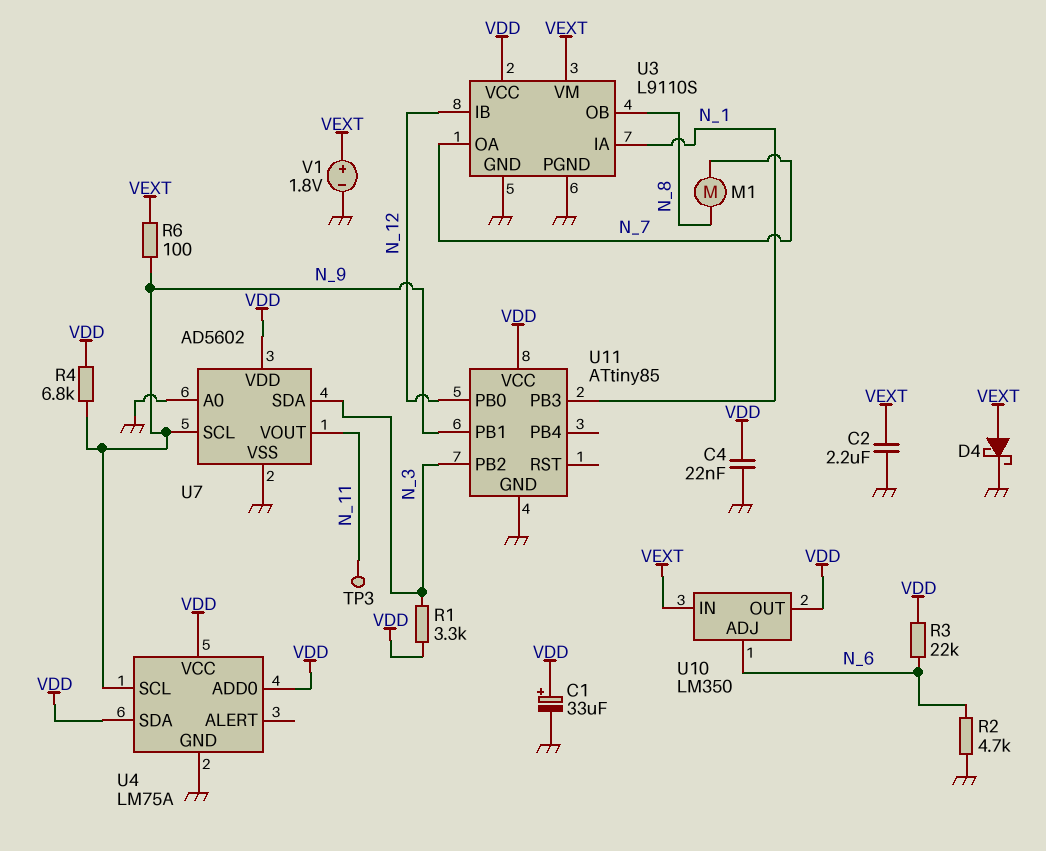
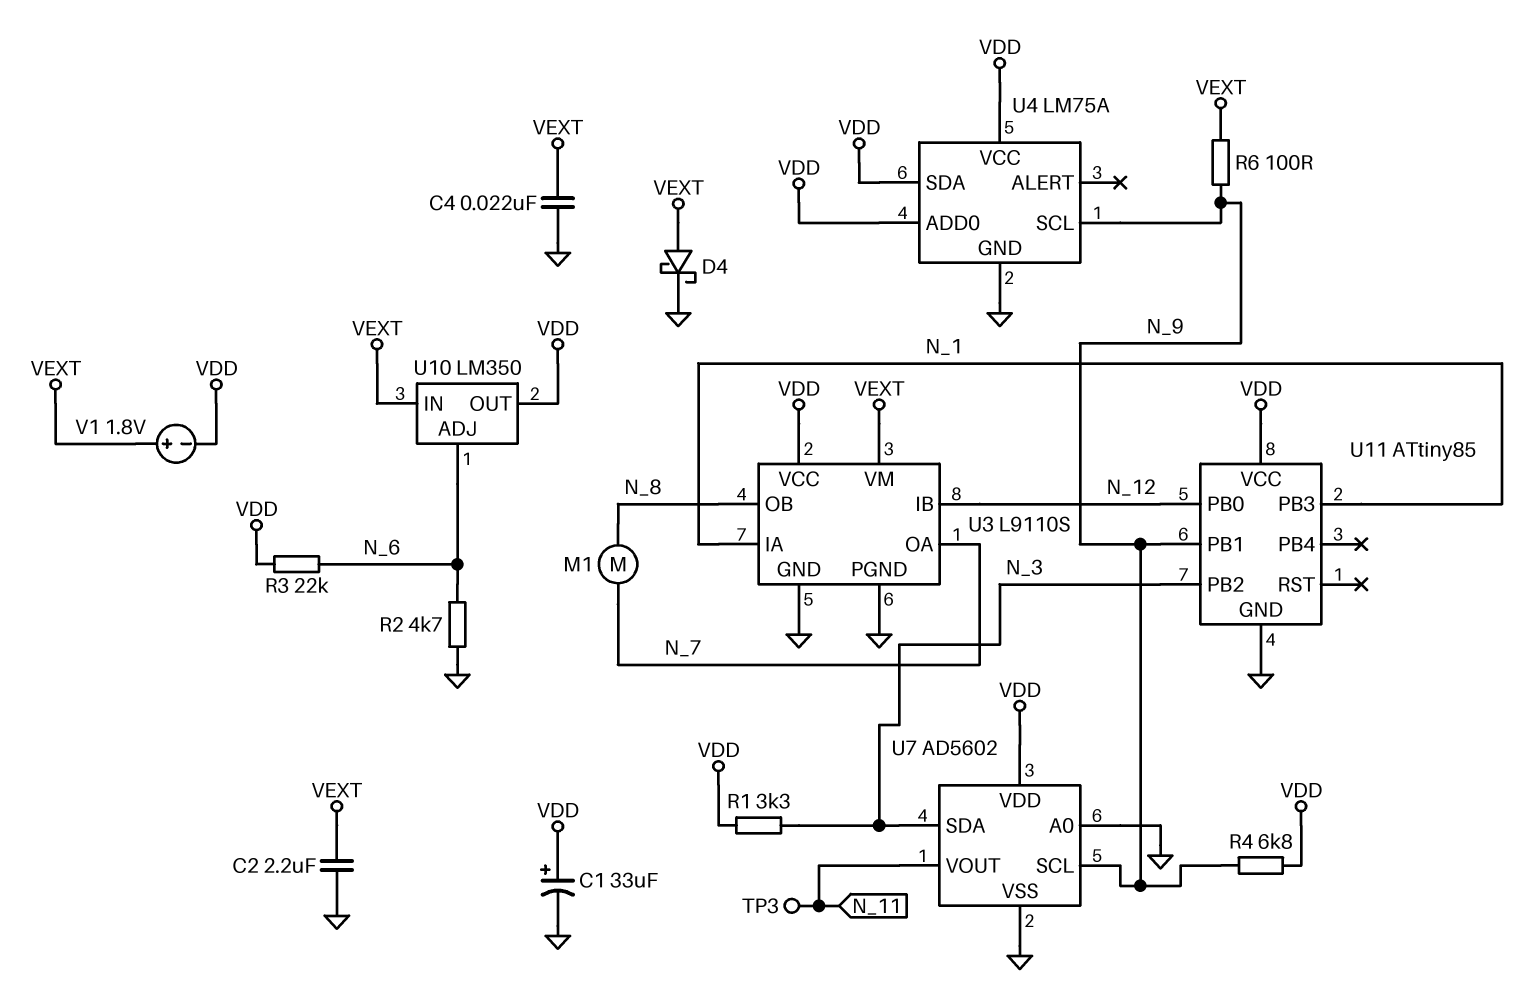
C4: 22nF (GND, VDD) -> 22nF (GND, VEXT)
V1: 1.8V (plus VEXT, minus GND) -> 1.8V (plus VEXT, minus VDD)

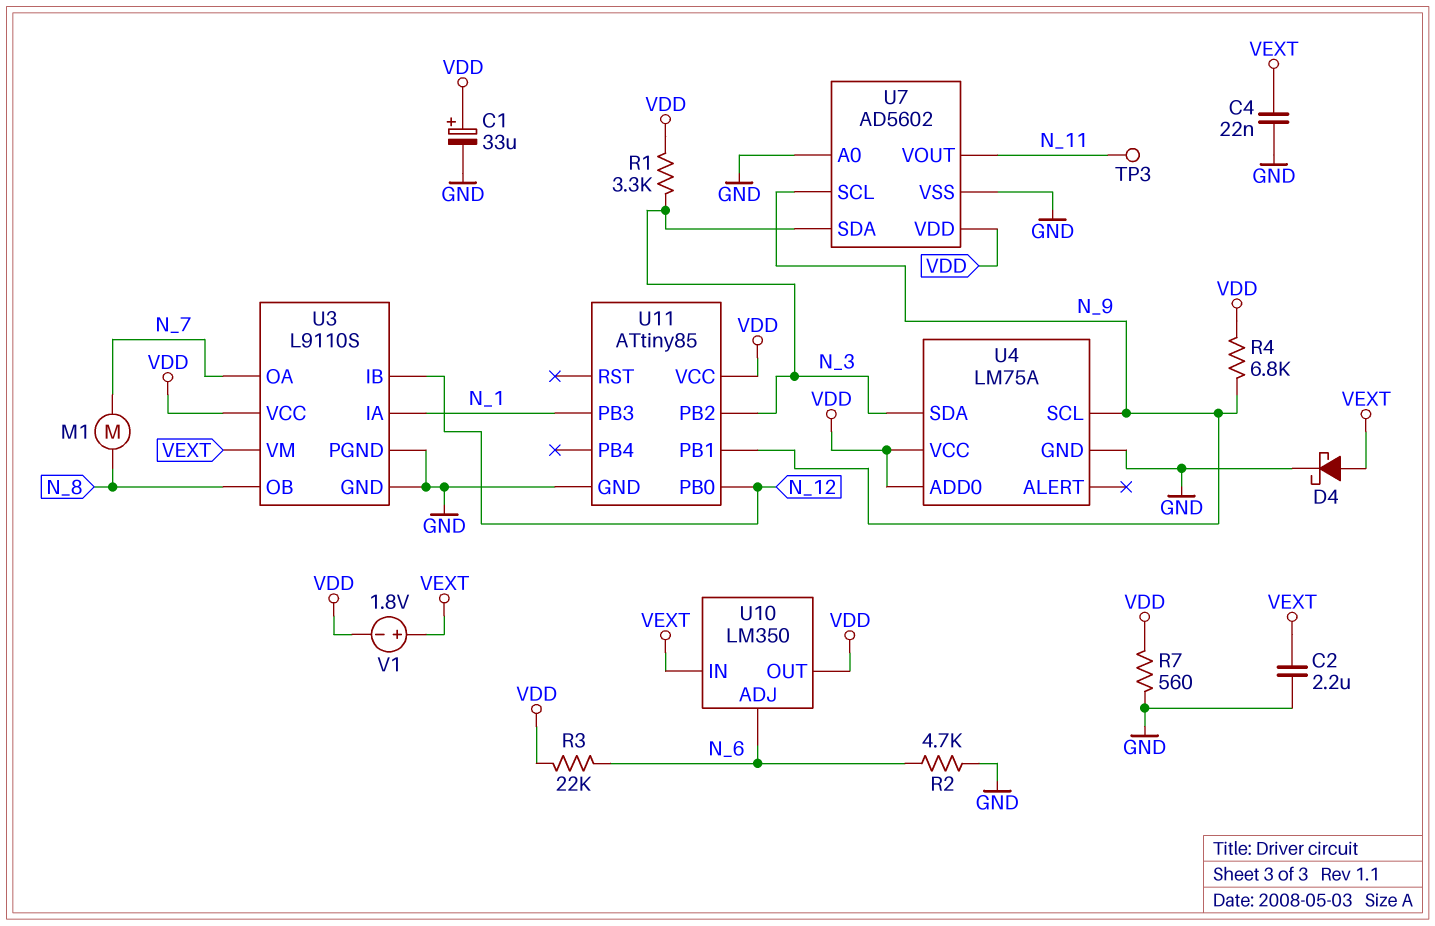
R6: 100 (N_9, VEXT) -> none
R7: none -> 560 (GND, VDD)
U4 pin SDA: VDD -> N_3

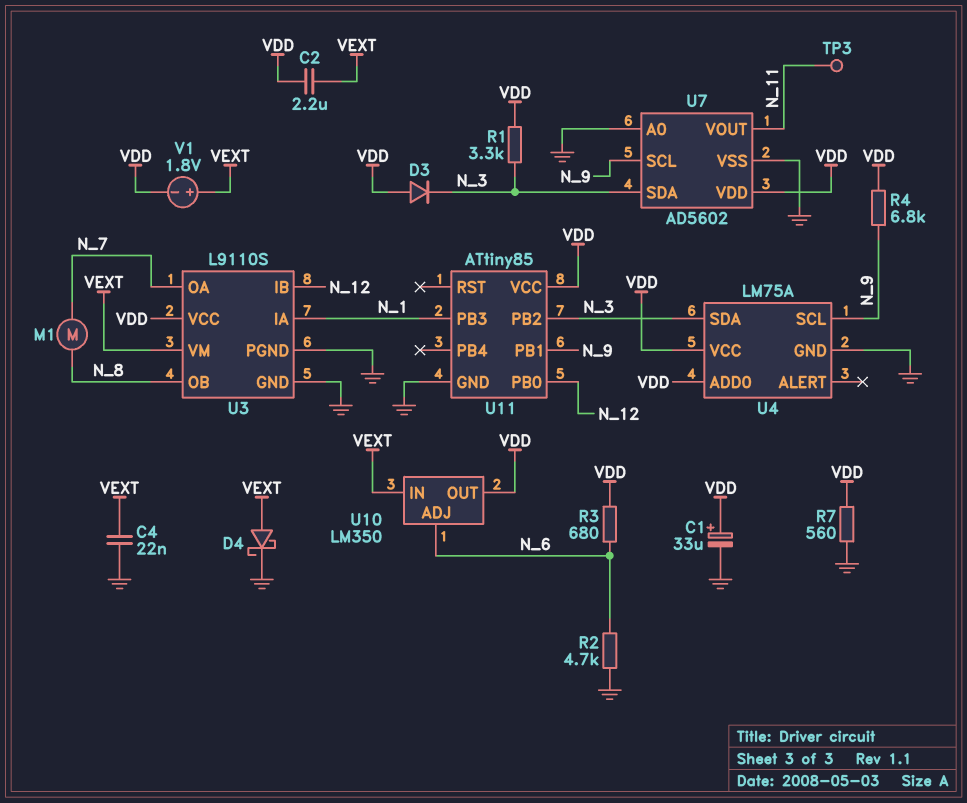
C2: 2.2uF (GND, VEXT) -> 2.2uF (VDD, VEXT)
D3: none -> diode (A VDD, K N_3)
R3: 22k (N_6, VDD) -> 680 (N_6, VDD)

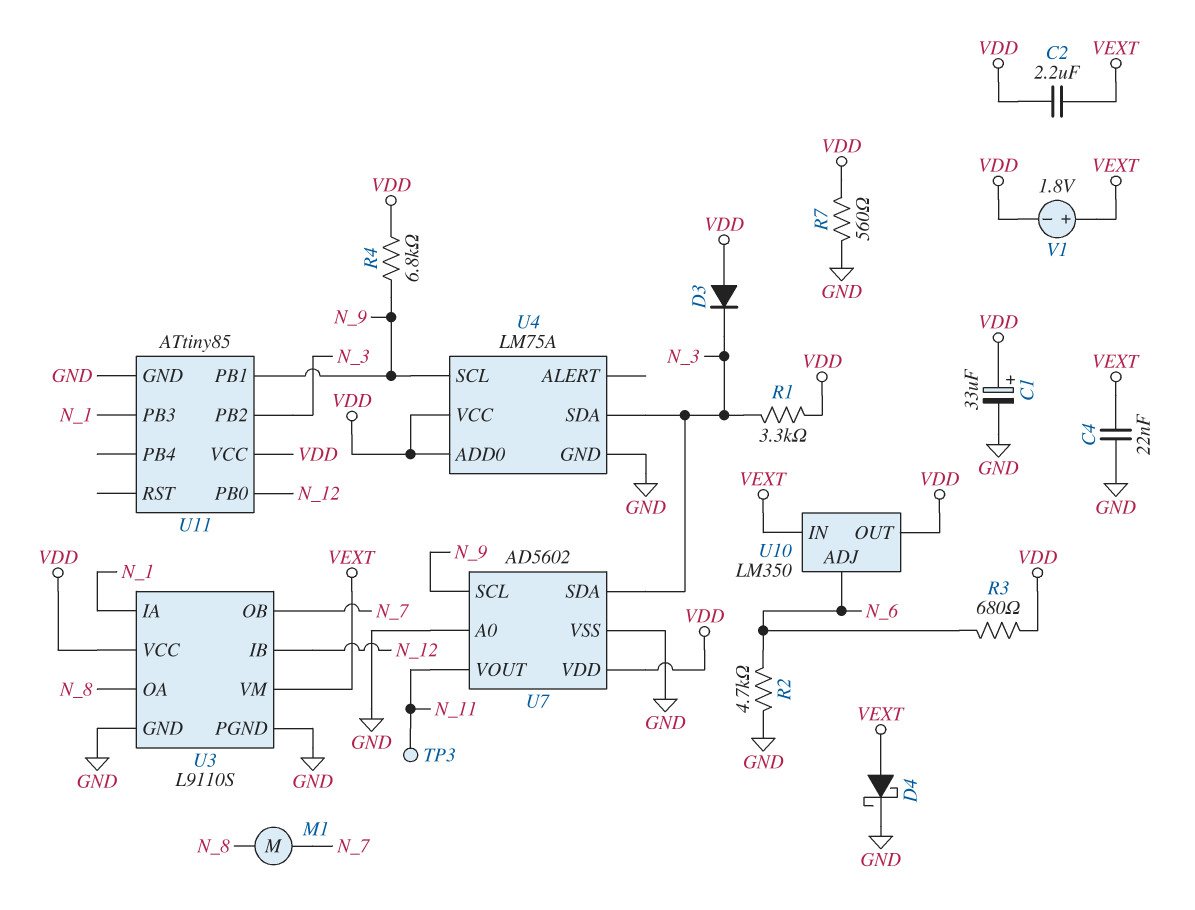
U3 pin OA: N_7 -> N_8
U3 pin OB: N_8 -> N_7

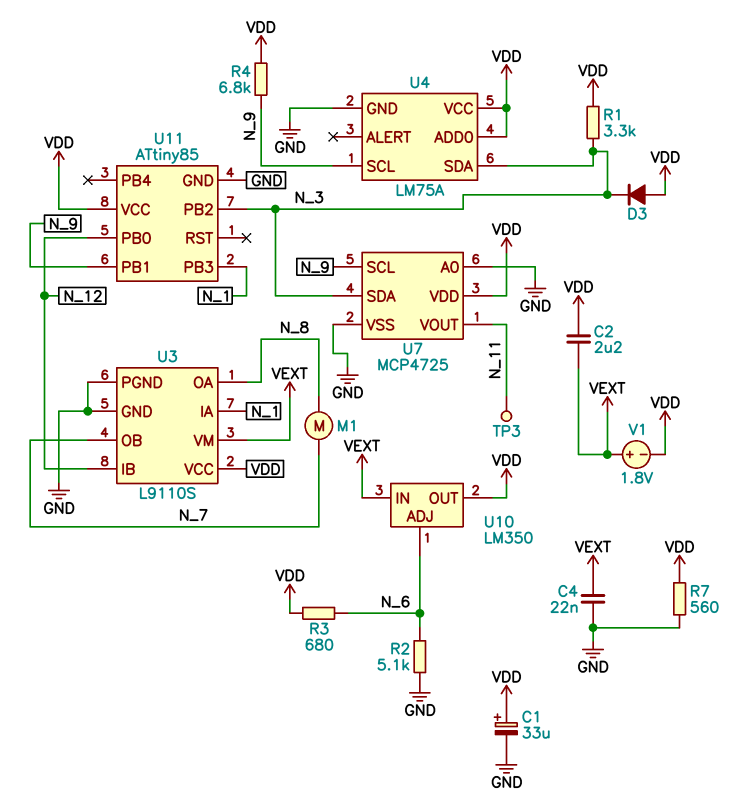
D4: schottky (A VEXT, K GND) -> none
R2: 4.7k (GND, N_6) -> 5.1k (GND, N_6)
U7: AD5602 -> MCP4725

